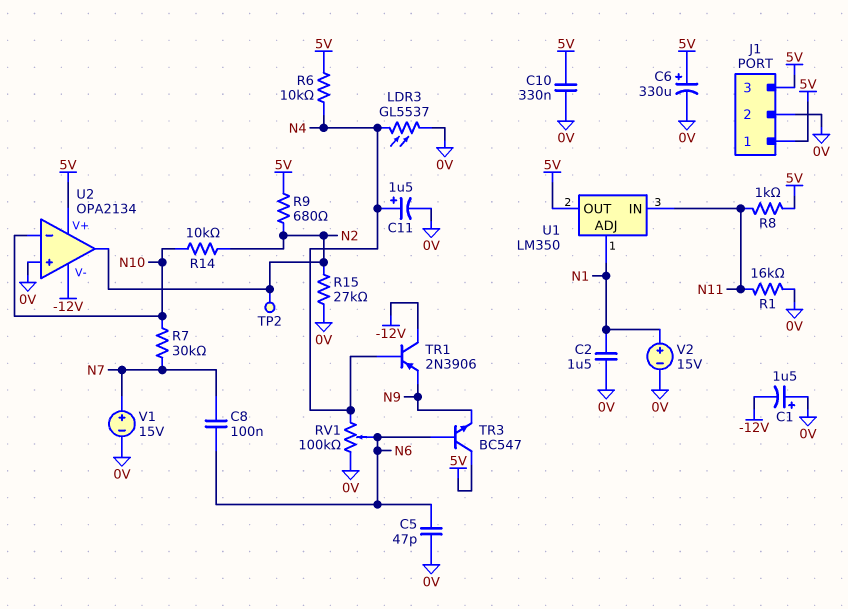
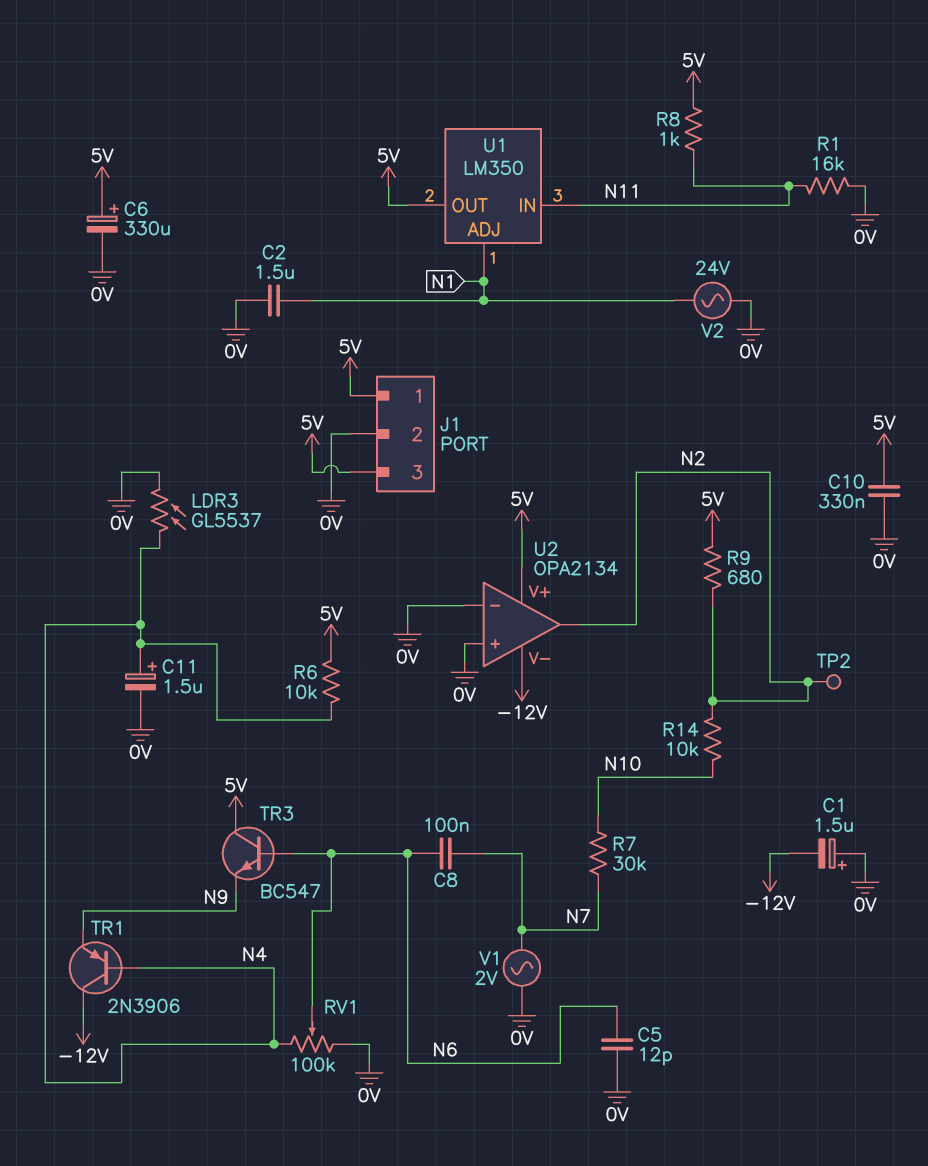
C5: 47pF (0V, N6) -> 12pF (0V, N6)
R15: 27k (0V, N2) -> none
U2 pin in-: N10 -> 0V
V1: 15V (plus N7, minus 0V) -> AC 2V (0V, N7)
V2: 15V (plus N1, minus 0V) -> AC 24V (0V, N1)

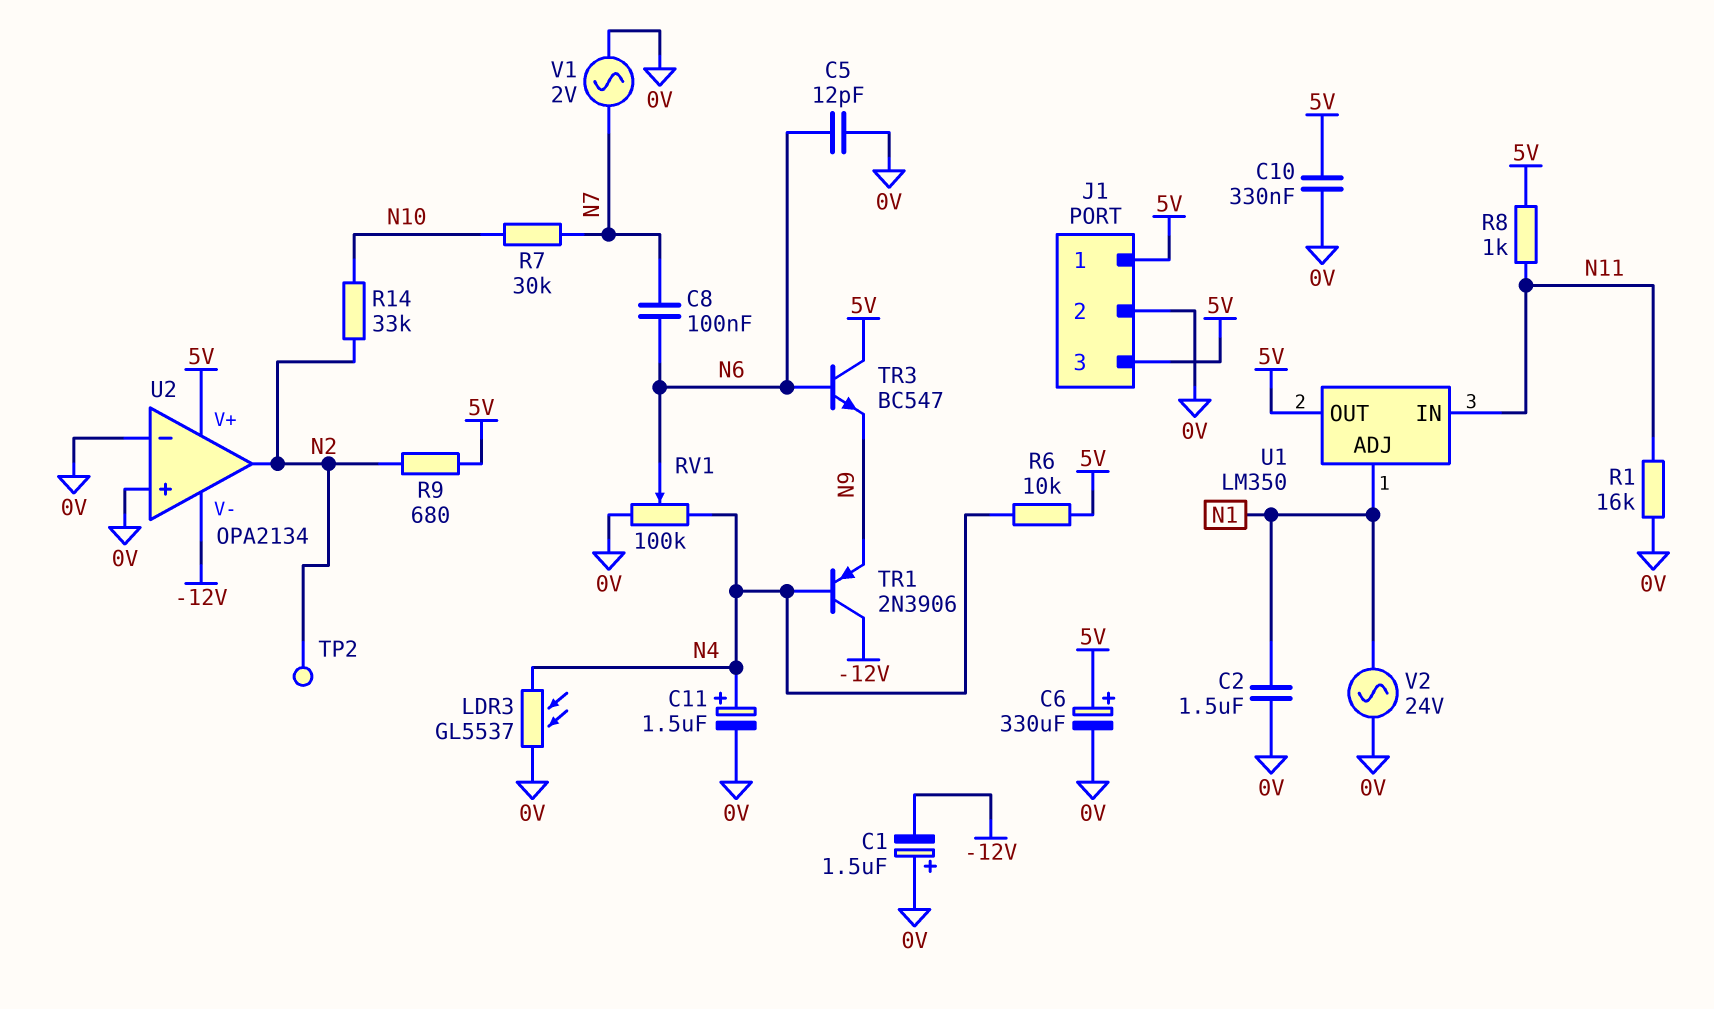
R14: 10k (N2, N10) -> 33k (N2, N10)

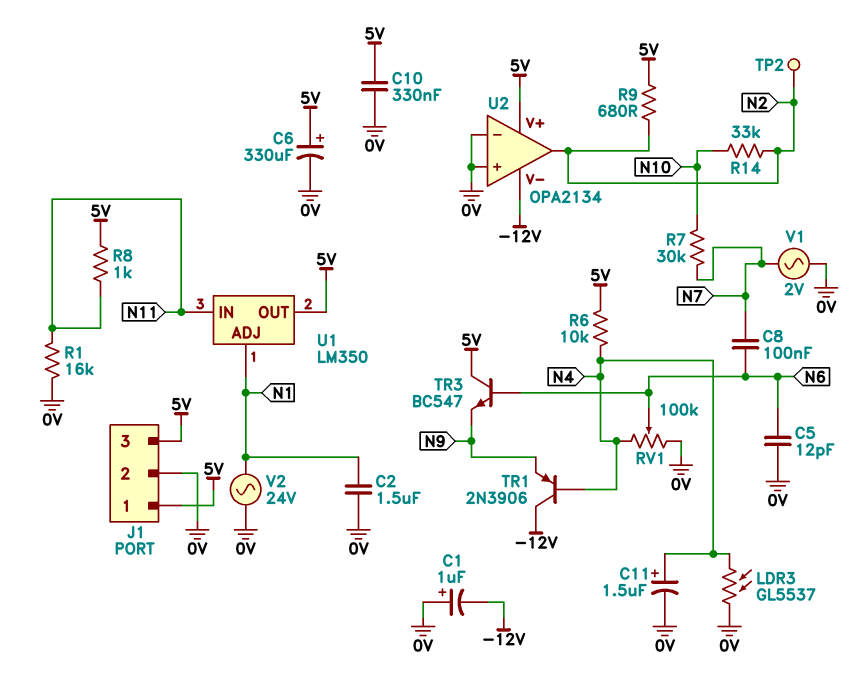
C1: 1.5uF (plus 0V, minus -12V) -> 1uF (plus 0V, minus -12V)

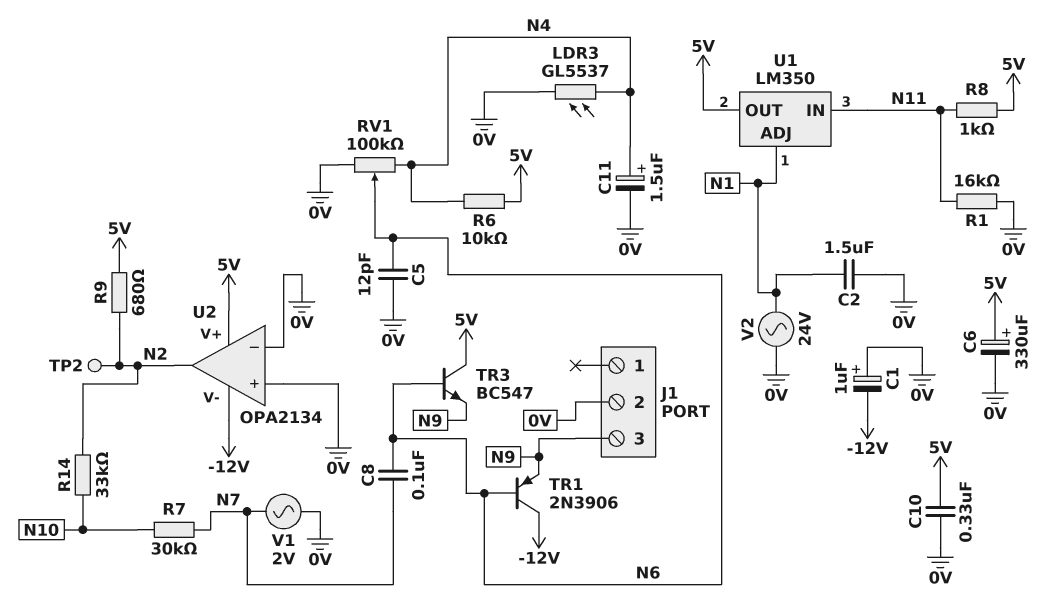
J1 pin 1: 5V -> none
J1 pin 3: 5V -> N9
TR1: PNP 2N3906 (B N4, C -12V, E N9) -> PNP 2N3906 (B N6, C -12V, E N9)

